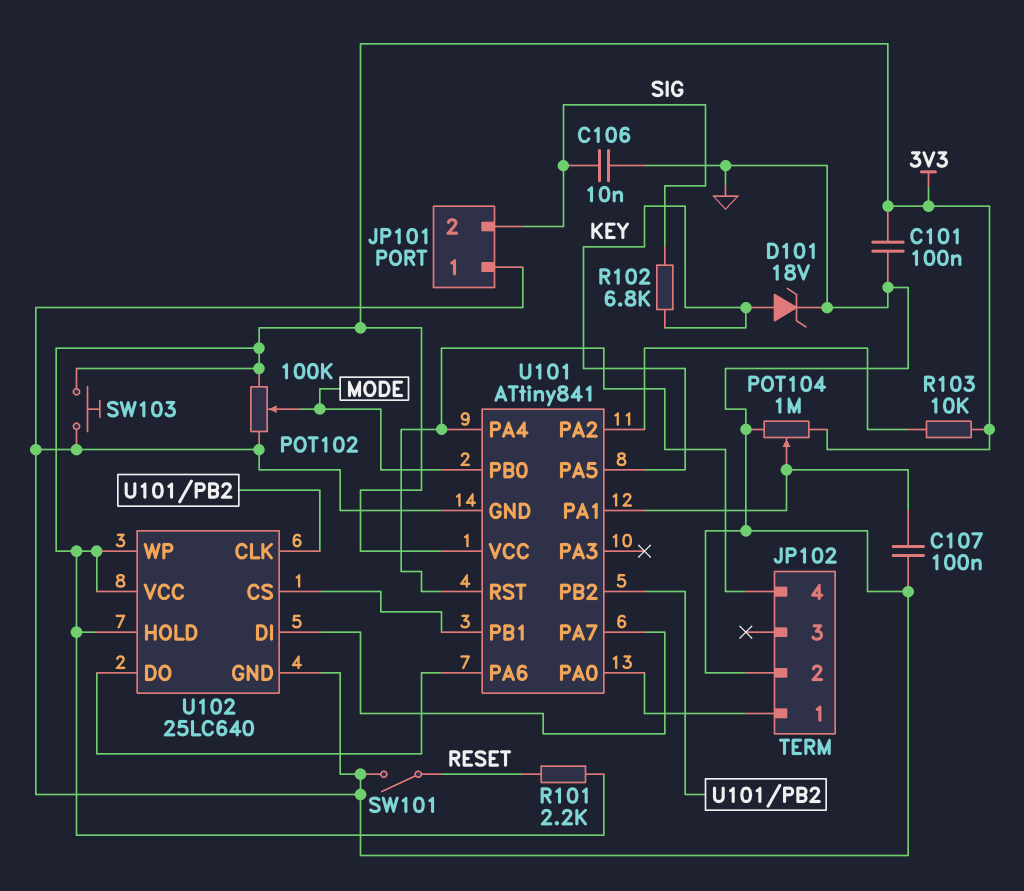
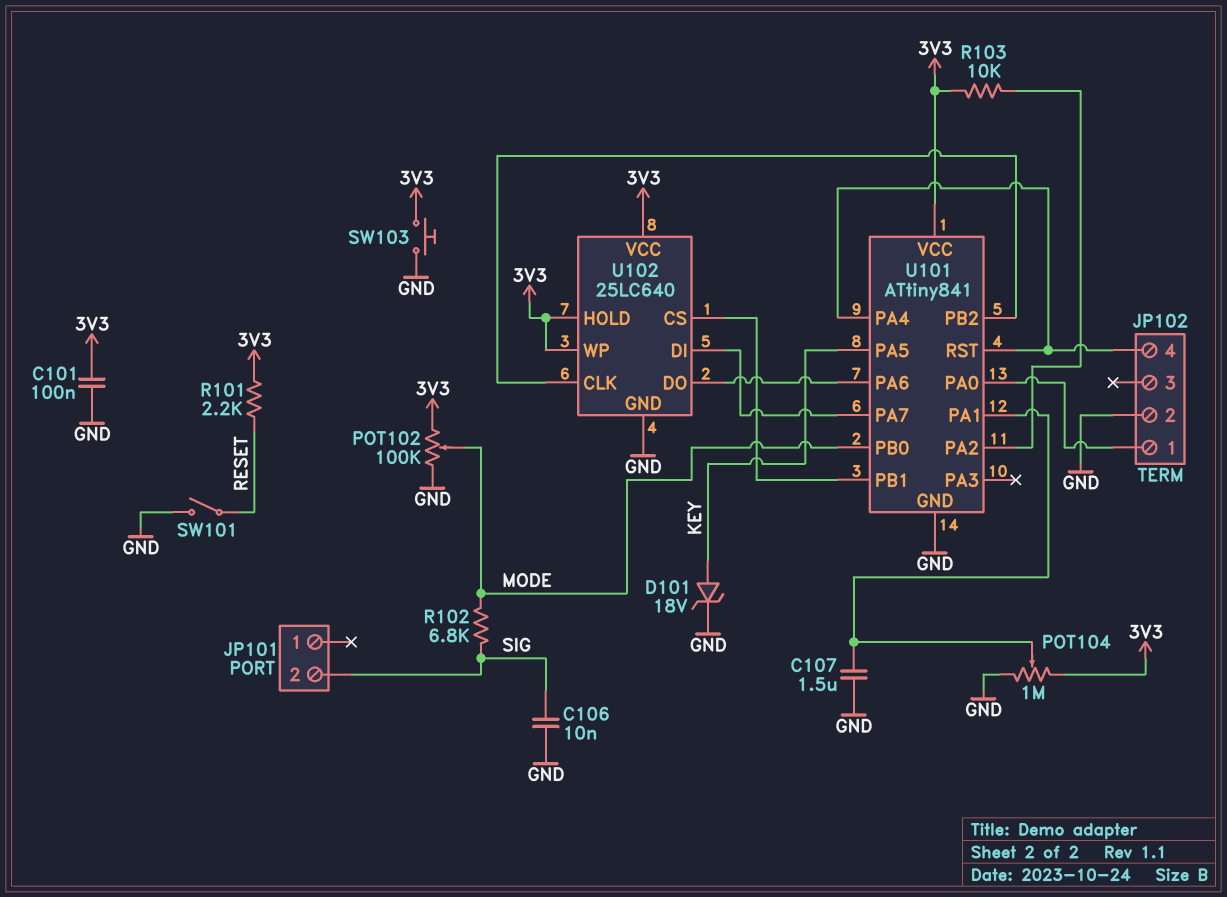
C107: 100nF (GND, U101/PA1) -> 1.5uF (GND, U101/PA1)
JP101 pin 1: GND -> none
R102: 6.8k (KEY, SIG) -> 6.8k (MODE, SIG)

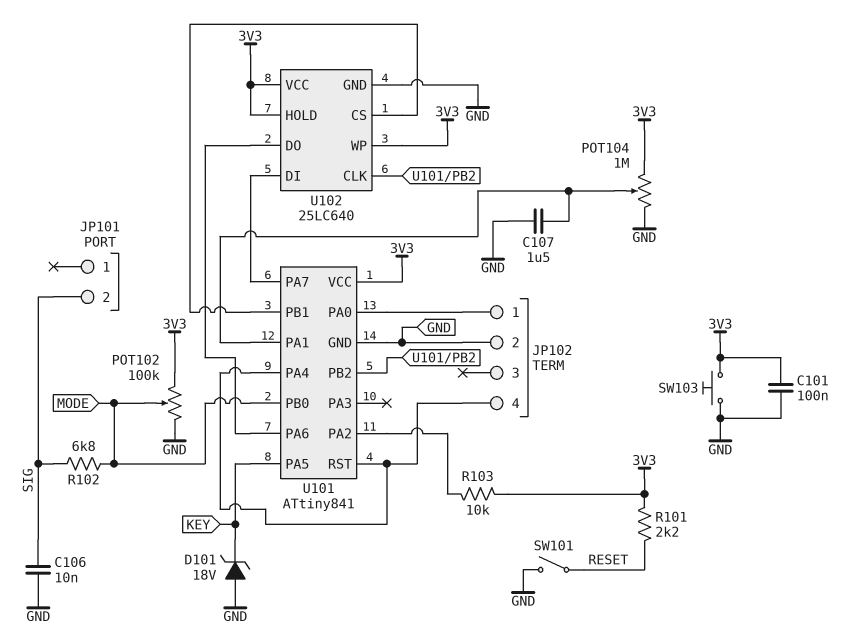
D101: zener 18V (A KEY, K GND) -> zener 18V (A GND, K KEY)

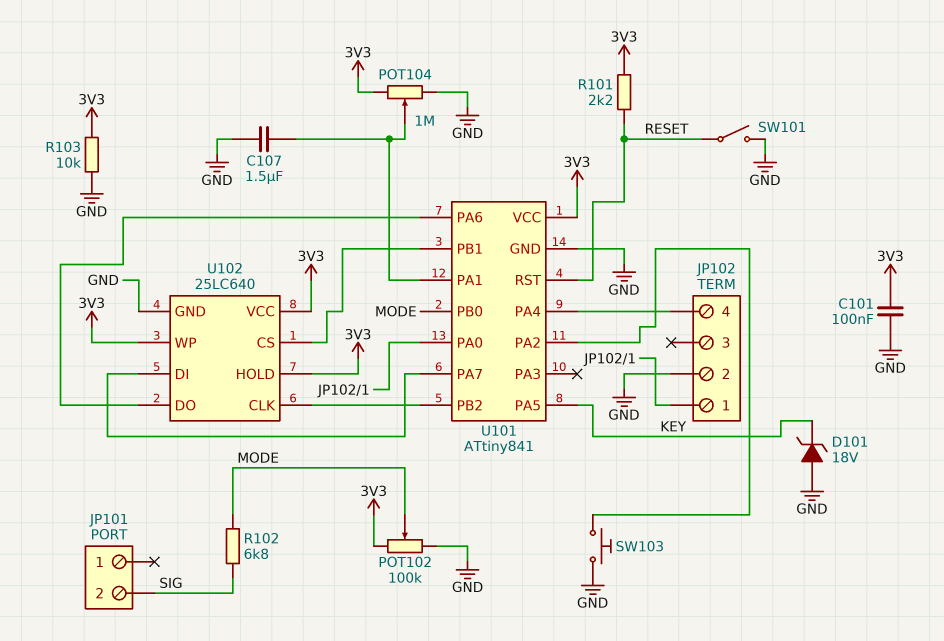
C106: 10nF (GND, SIG) -> none
R103: 10k (3V3, U101/PA2) -> 10k (3V3, GND)
SW103: button (3V3, GND) -> button (GND, U101/PA2)
U101 pin RST: JP102/4 -> RESET

